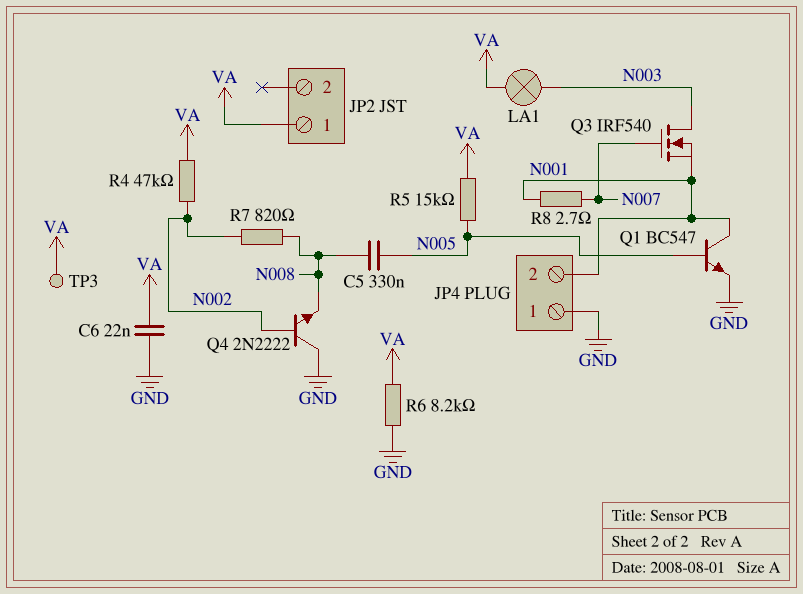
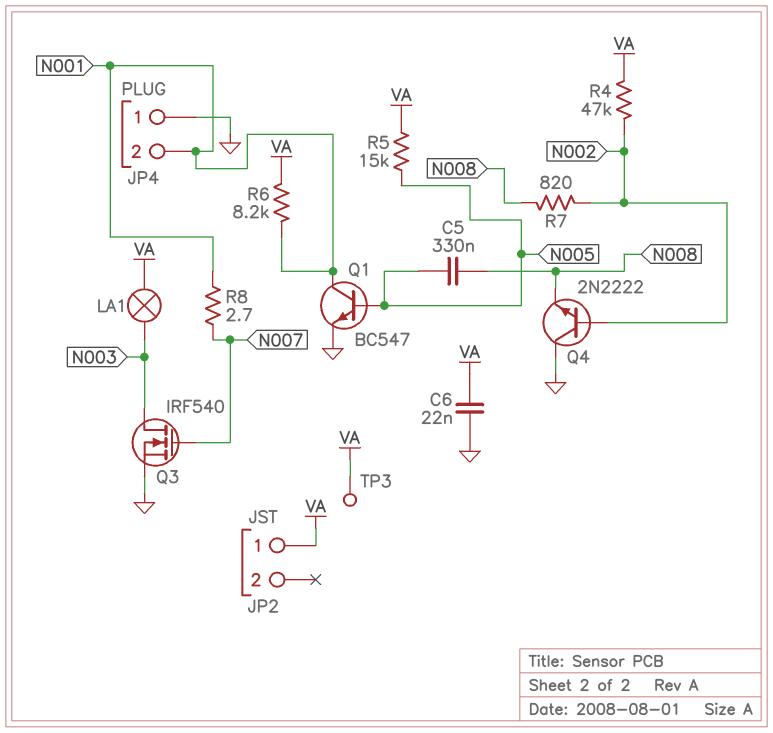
Q3: NMOS IRF540 (G N007, D N003, S N001) -> NMOS IRF540 (G N007, D N003, S GND)
R6: 8.2k (GND, VA) -> 8.2k (N001, VA)

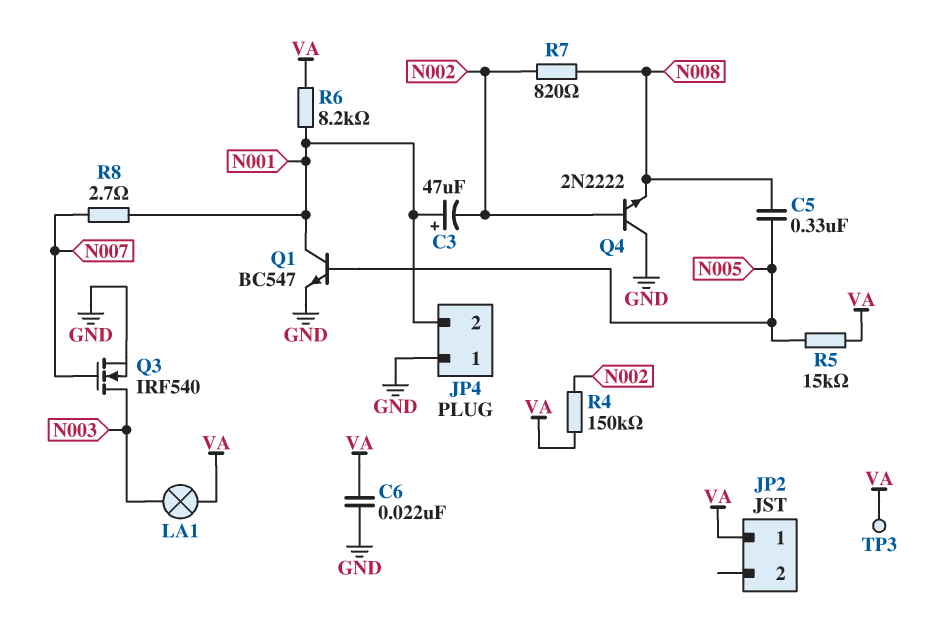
C3: none -> 47uF (plus N001, minus N002)
R4: 47k (N002, VA) -> 150k (N002, VA)

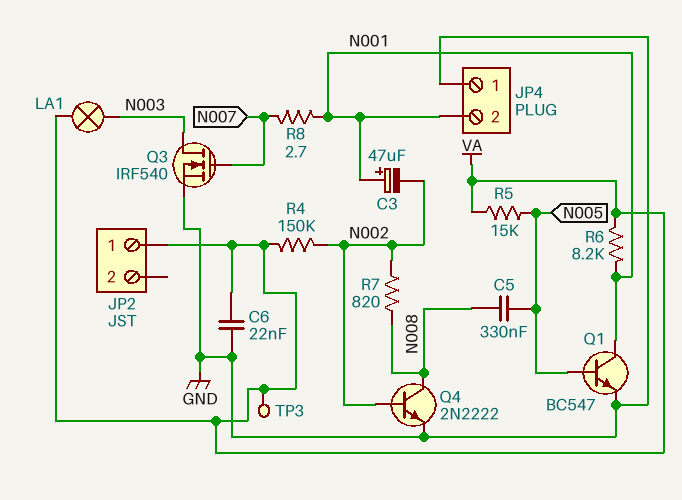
Q4: NPN 2N2222 (B N002, C GND, E N008) -> NPN 2N2222 (B N002, C N008, E GND)

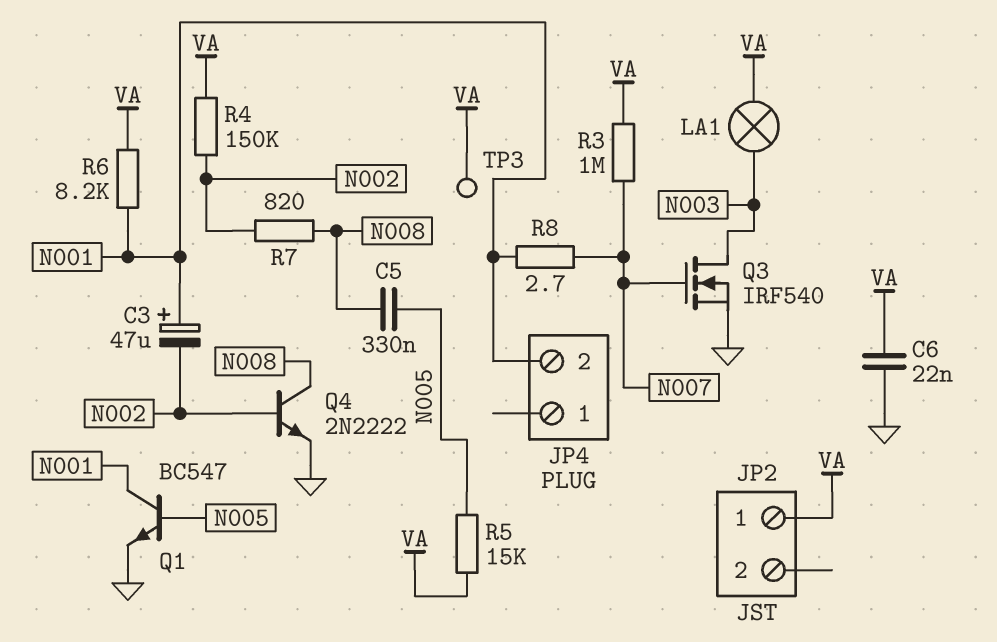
JP4 pin 1: GND -> none
R3: none -> 1M (N007, VA)

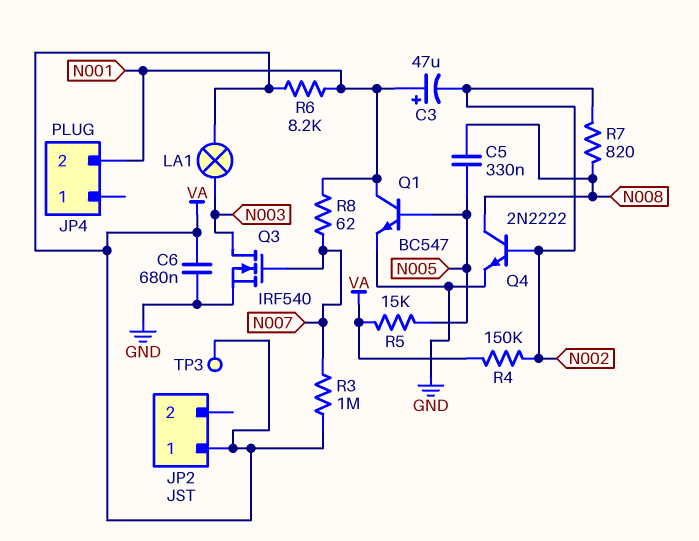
C6: 22nF (GND, VA) -> 680nF (GND, VA)
R8: 2.7 (N001, N007) -> 62 (N001, N007)

